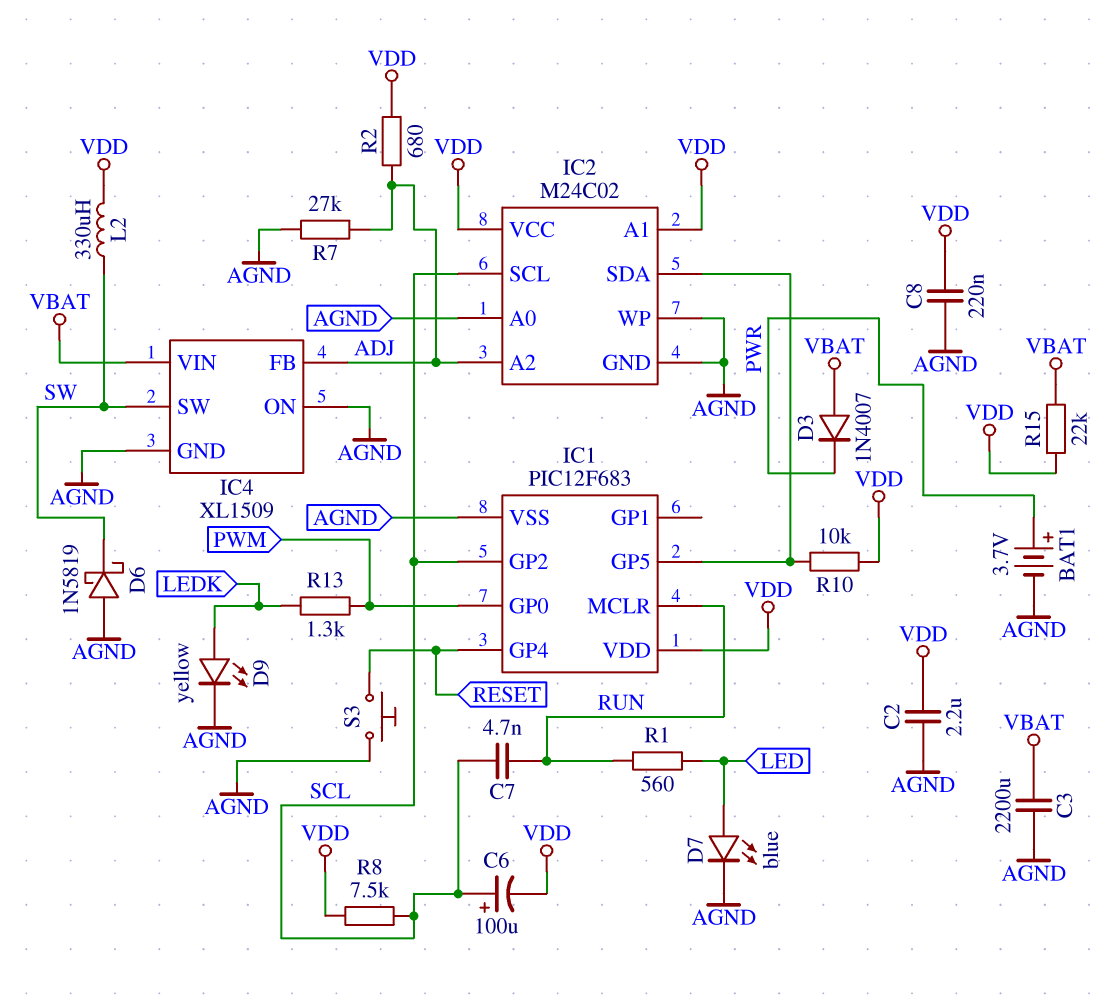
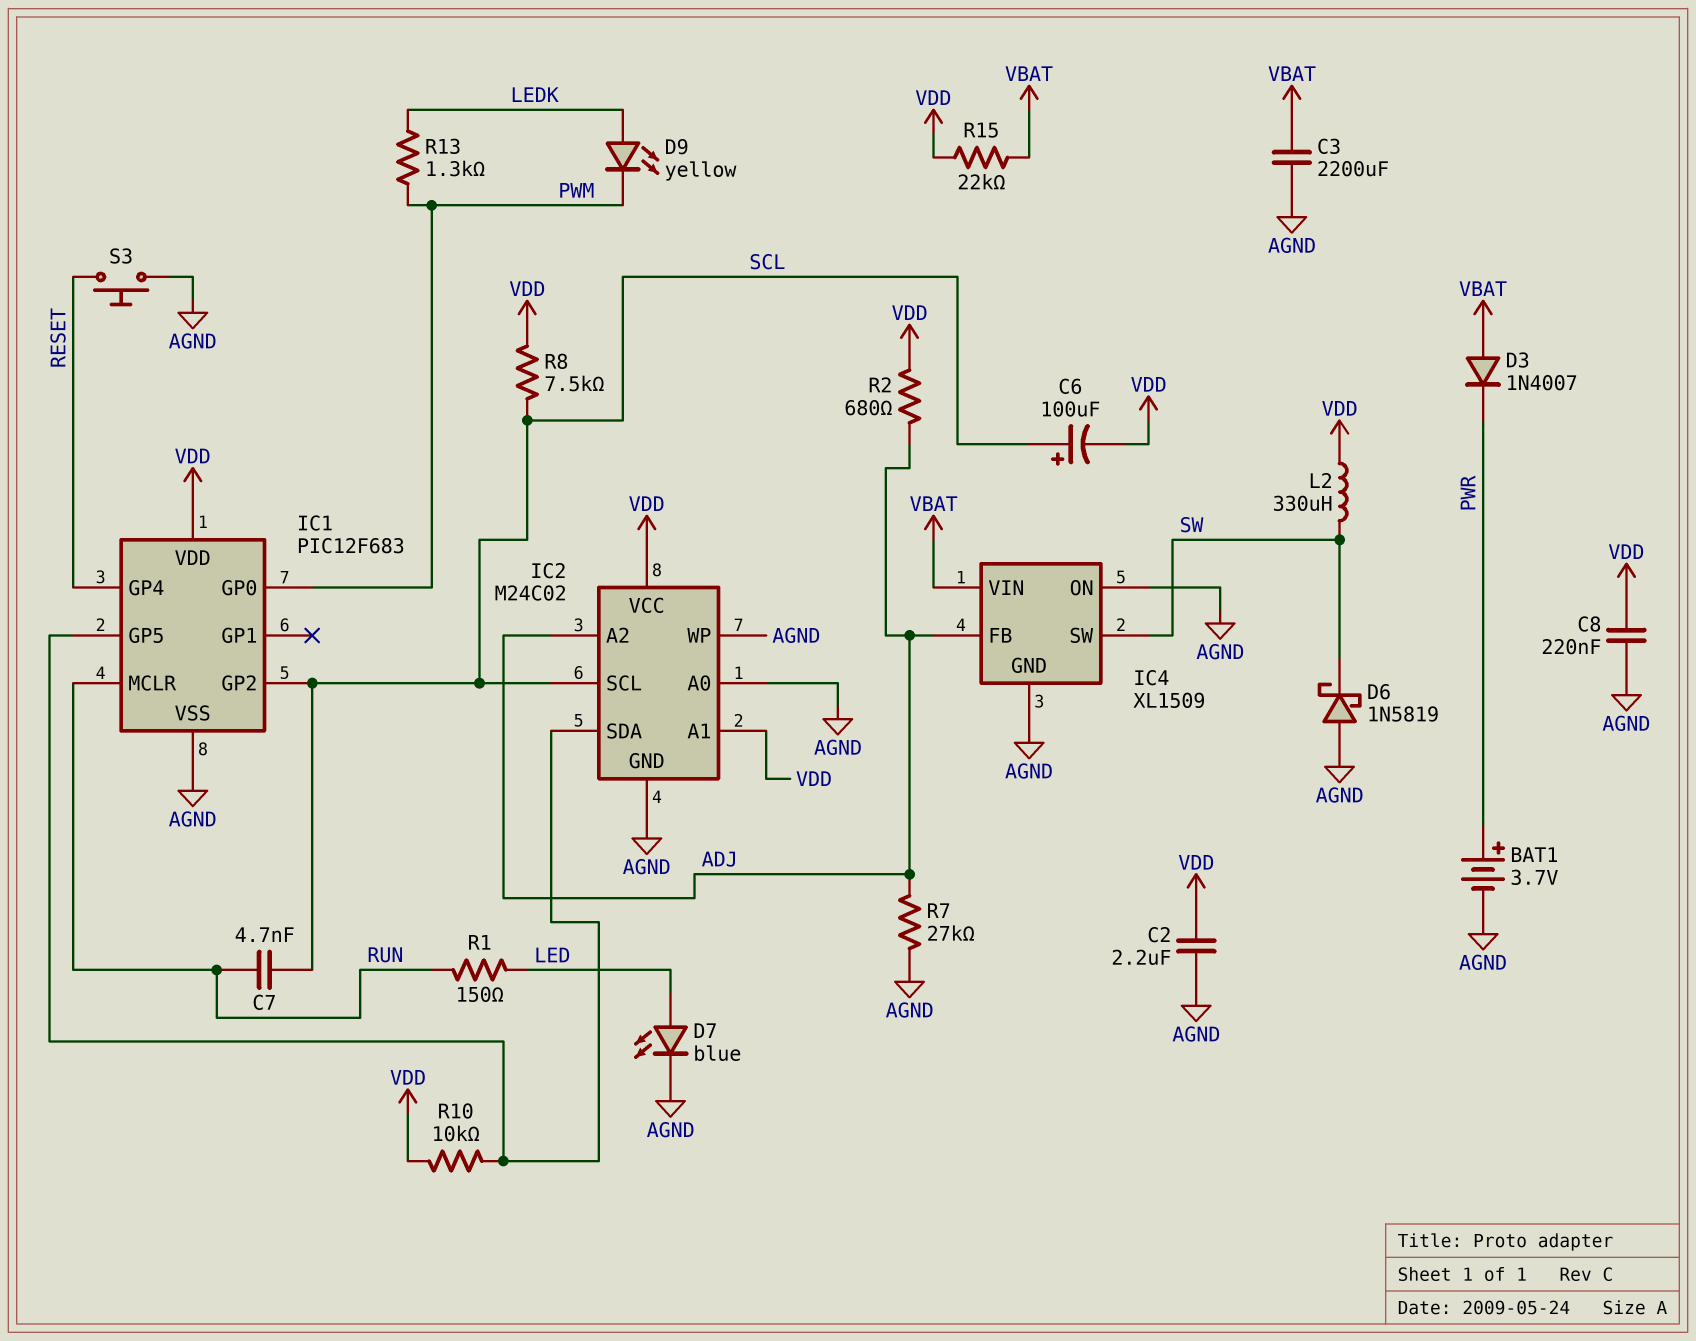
D9: LED yellow (A LEDK, K AGND) -> LED yellow (A LEDK, K PWM)
R1: 560 (LED, RUN) -> 150 (LED, RUN)

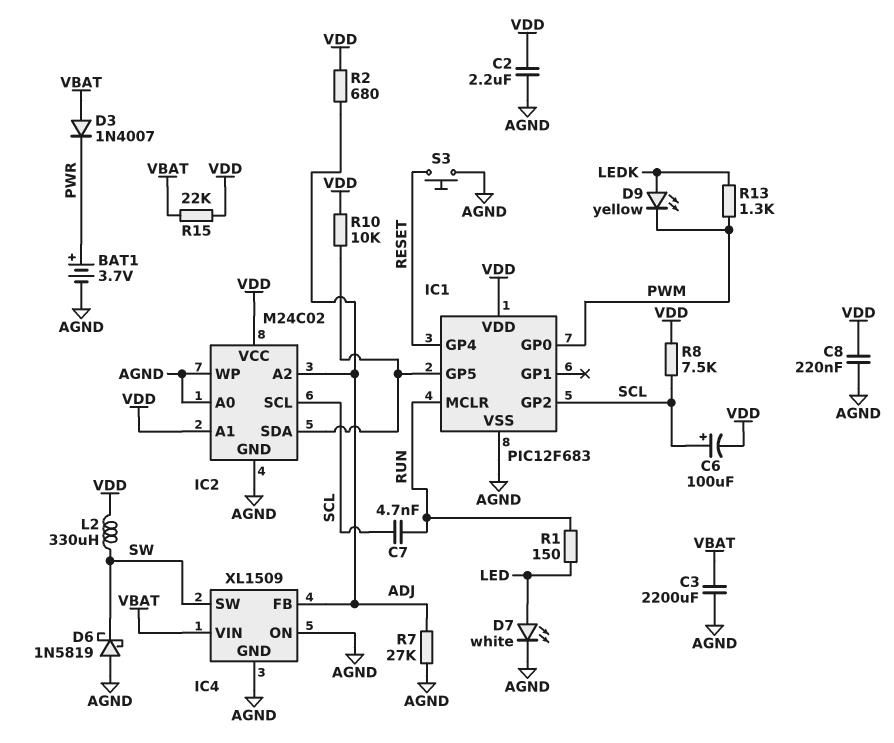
D7: LED blue (A LED, K AGND) -> LED white (A LED, K AGND)

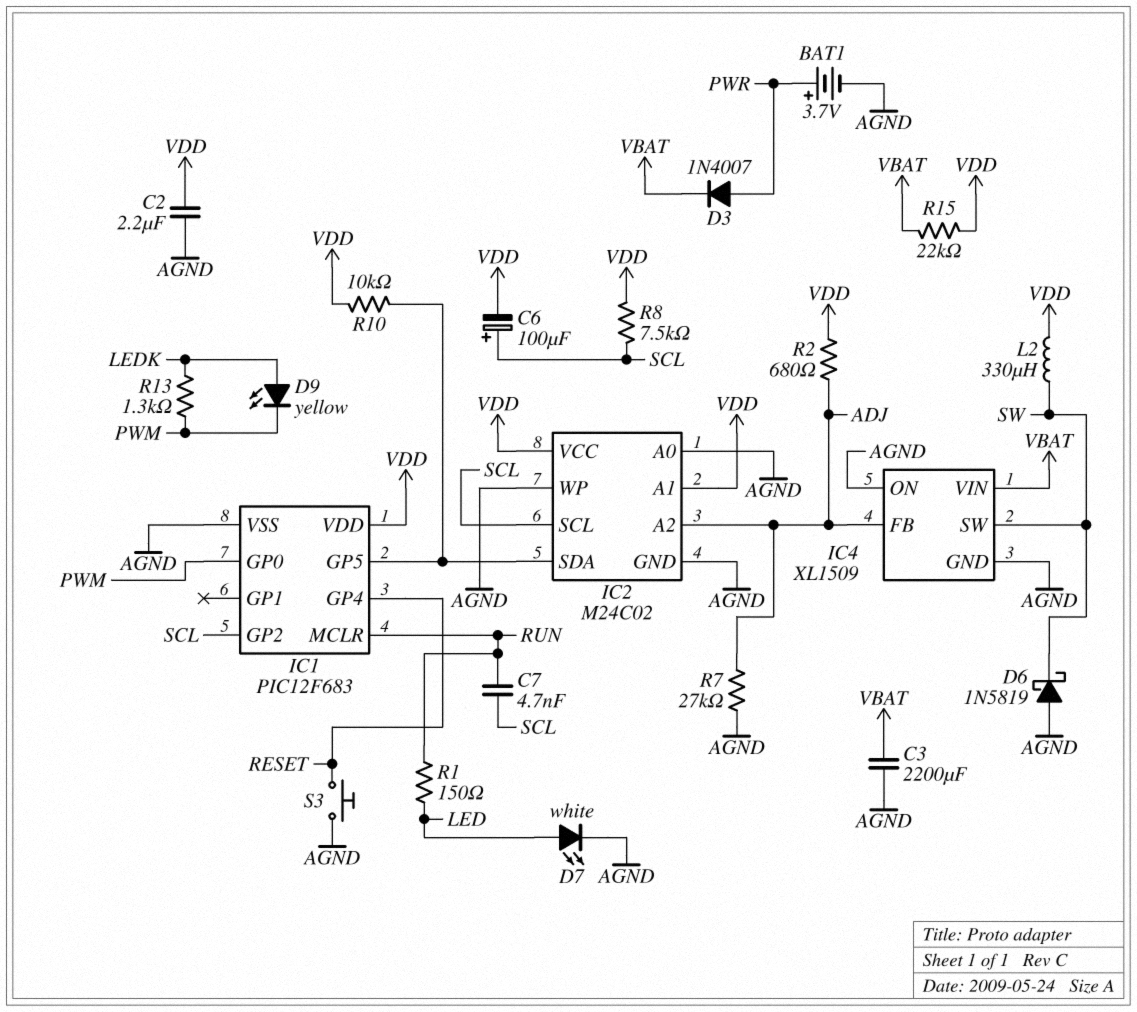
C8: 220nF (AGND, VDD) -> none
D3: diode 1N4007 (A VBAT, K PWR) -> diode 1N4007 (A PWR, K VBAT)

